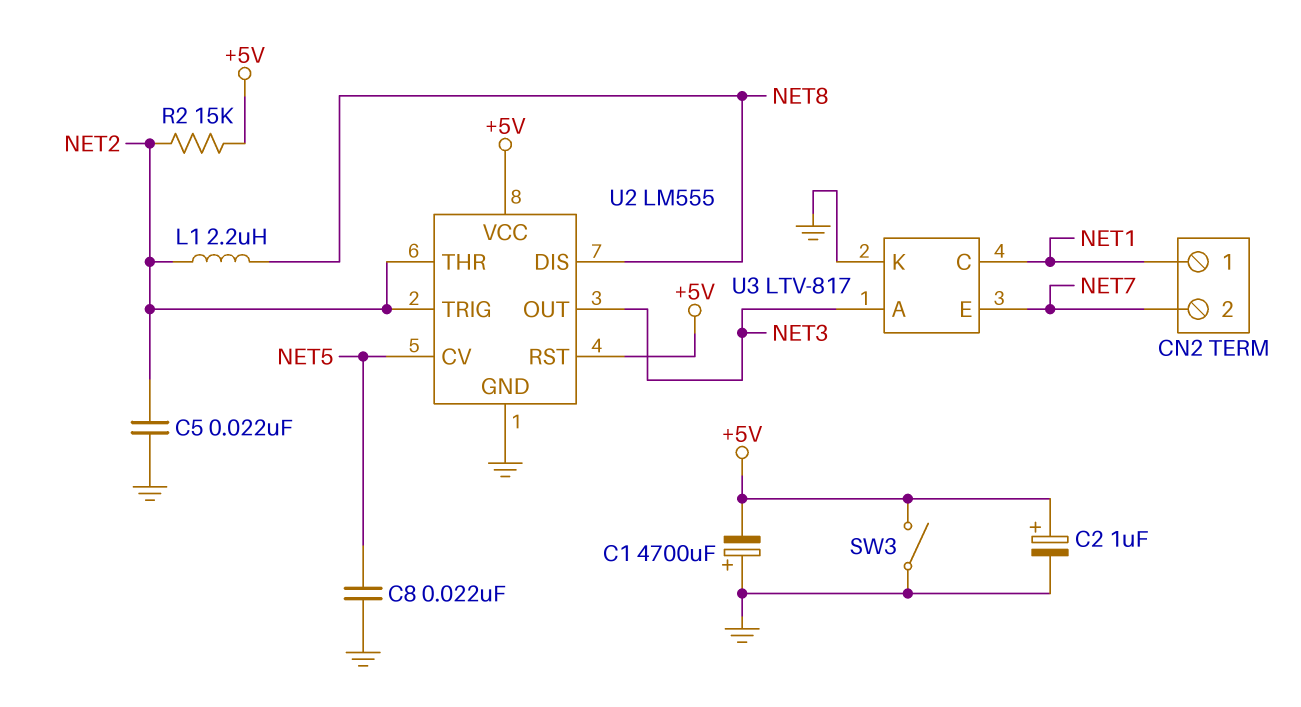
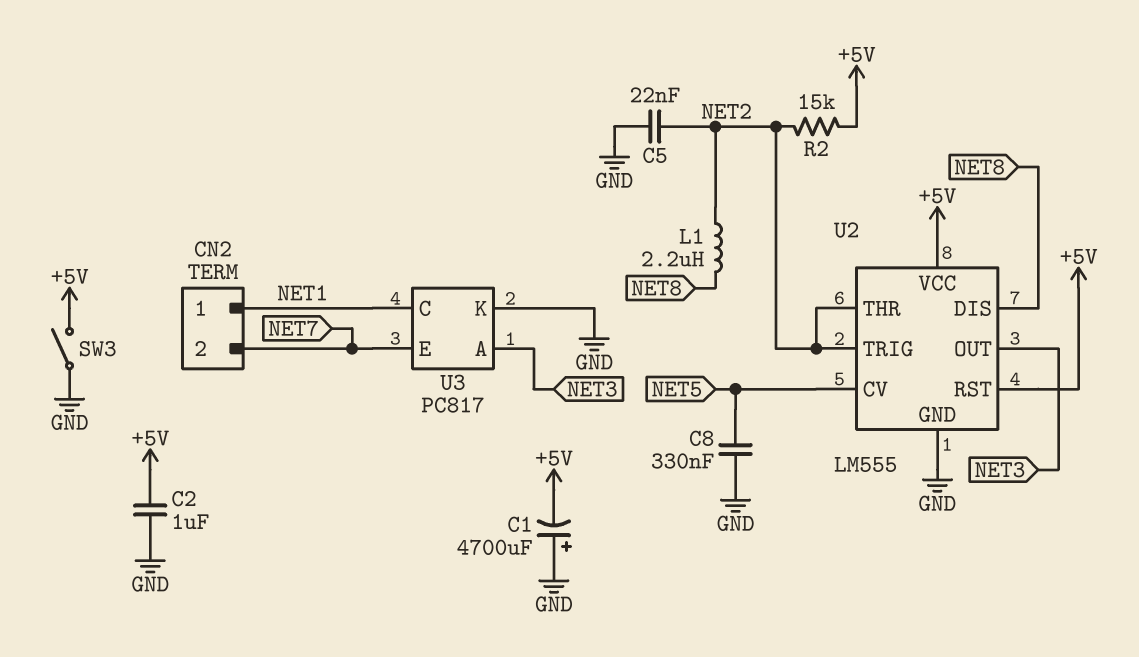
C2: 1uF (plus +5V, minus GND) -> 1uF (+5V, GND)
C8: 22nF (GND, NET5) -> 330nF (GND, NET5)
U3: LTV-817 -> PC817

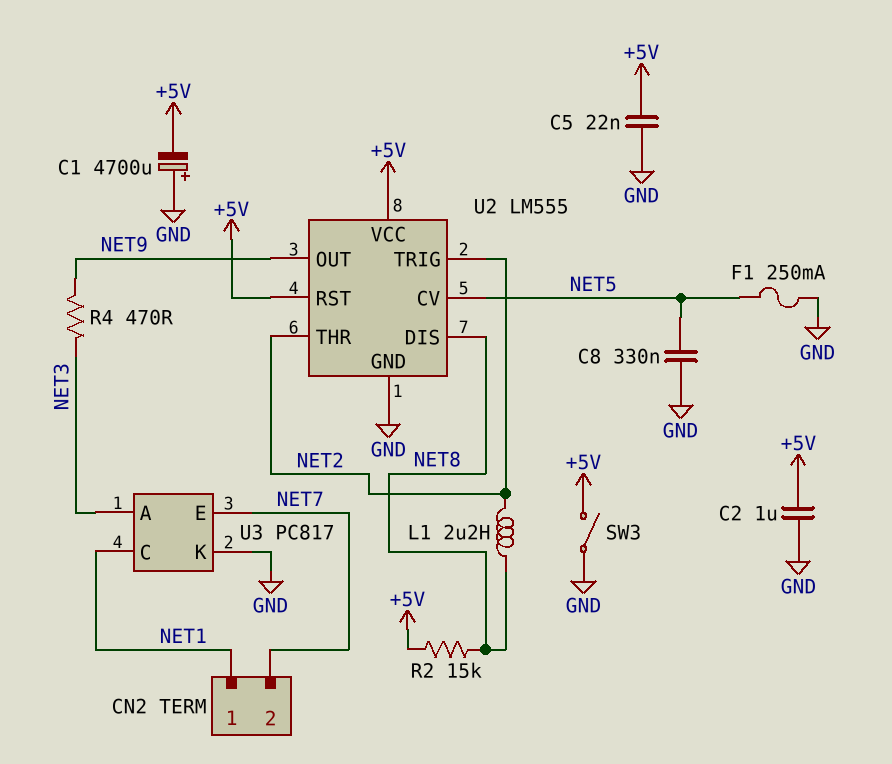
C5: 22nF (GND, NET2) -> 22nF (+5V, GND)
F1: none -> 250mA (GND, NET5)
R2: 15k (+5V, NET2) -> 15k (+5V, NET8)
R4: none -> 470 (NET3, NET9)
U2 pin OUT: NET3 -> NET9

